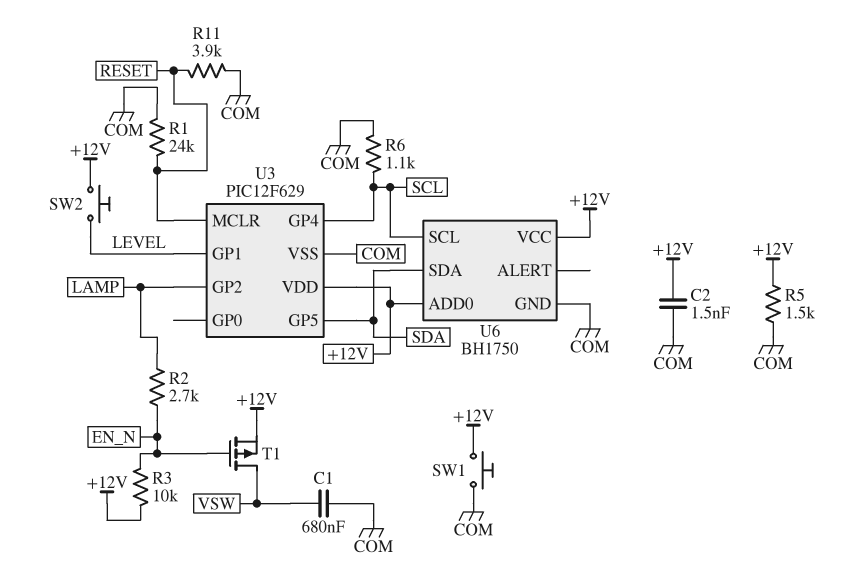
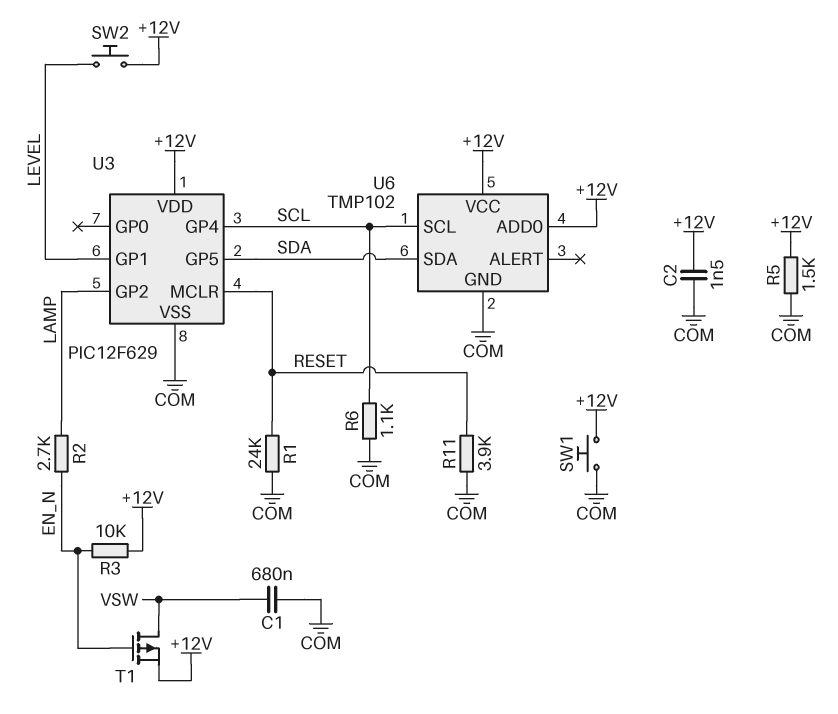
U6: BH1750 -> TMP102

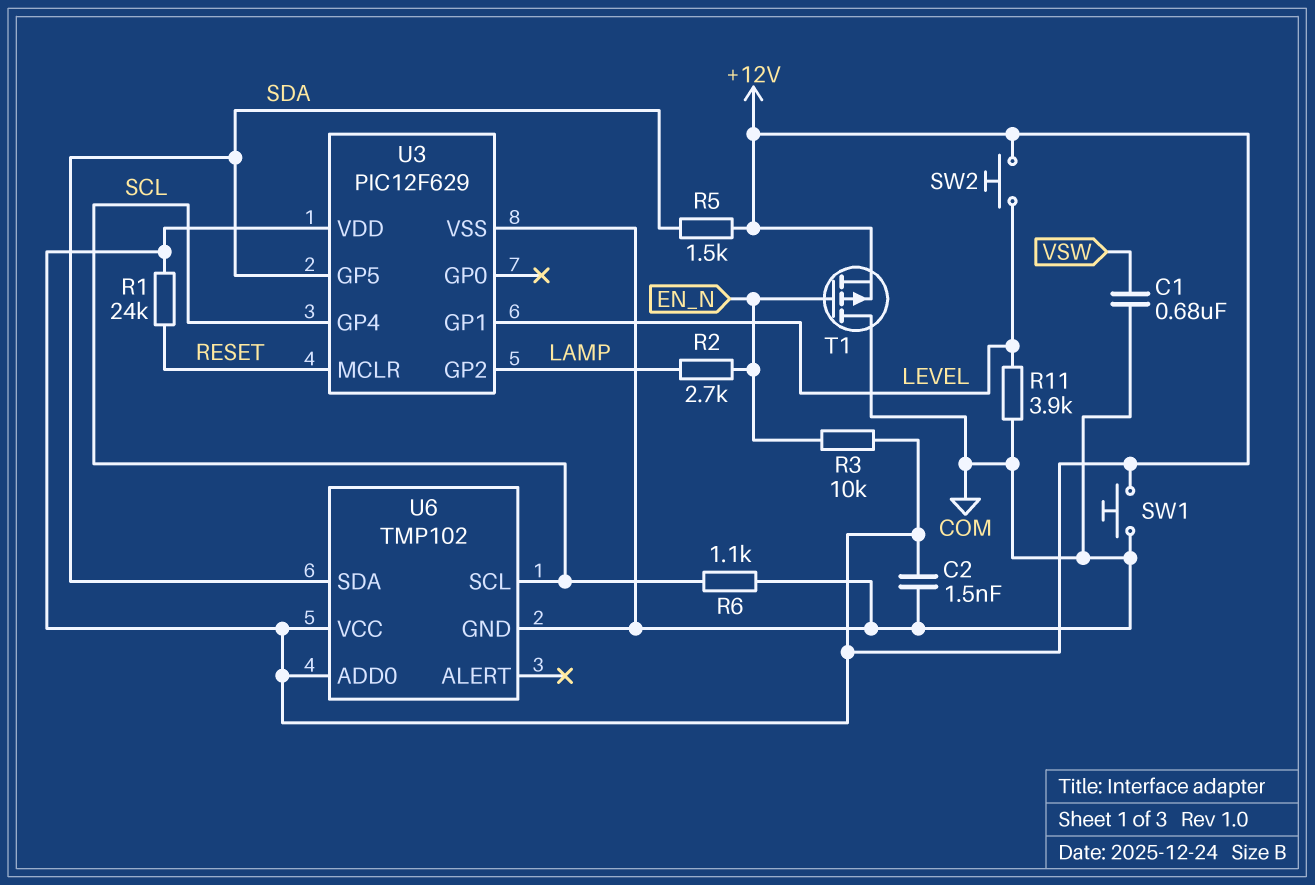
R1: 24k (COM, RESET) -> 24k (+12V, RESET)
R5: 1.5k (+12V, COM) -> 1.5k (+12V, SDA)
R11: 3.9k (COM, RESET) -> 3.9k (COM, LEVEL)
T1: PMOS (G EN_N, D VSW, S +12V) -> PMOS (G EN_N, D COM, S +12V)

